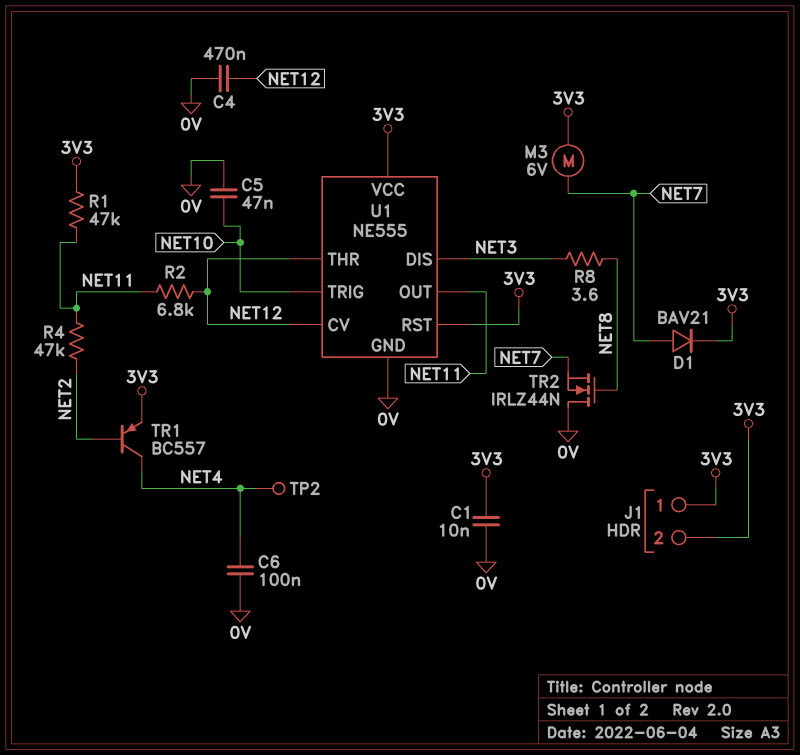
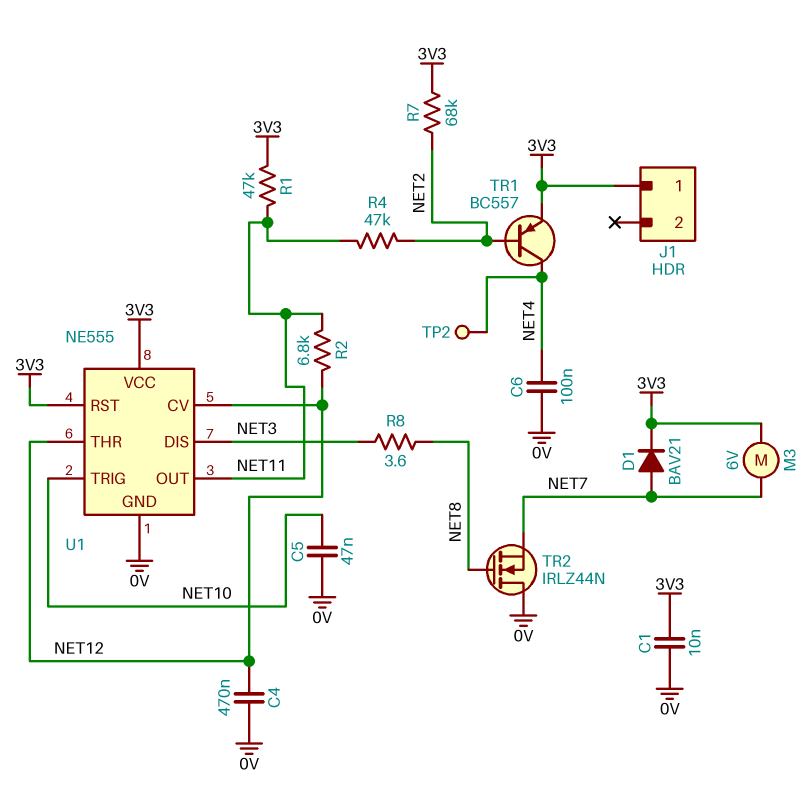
J1 pin 2: 3V3 -> none
R7: none -> 68k (3V3, NET2)

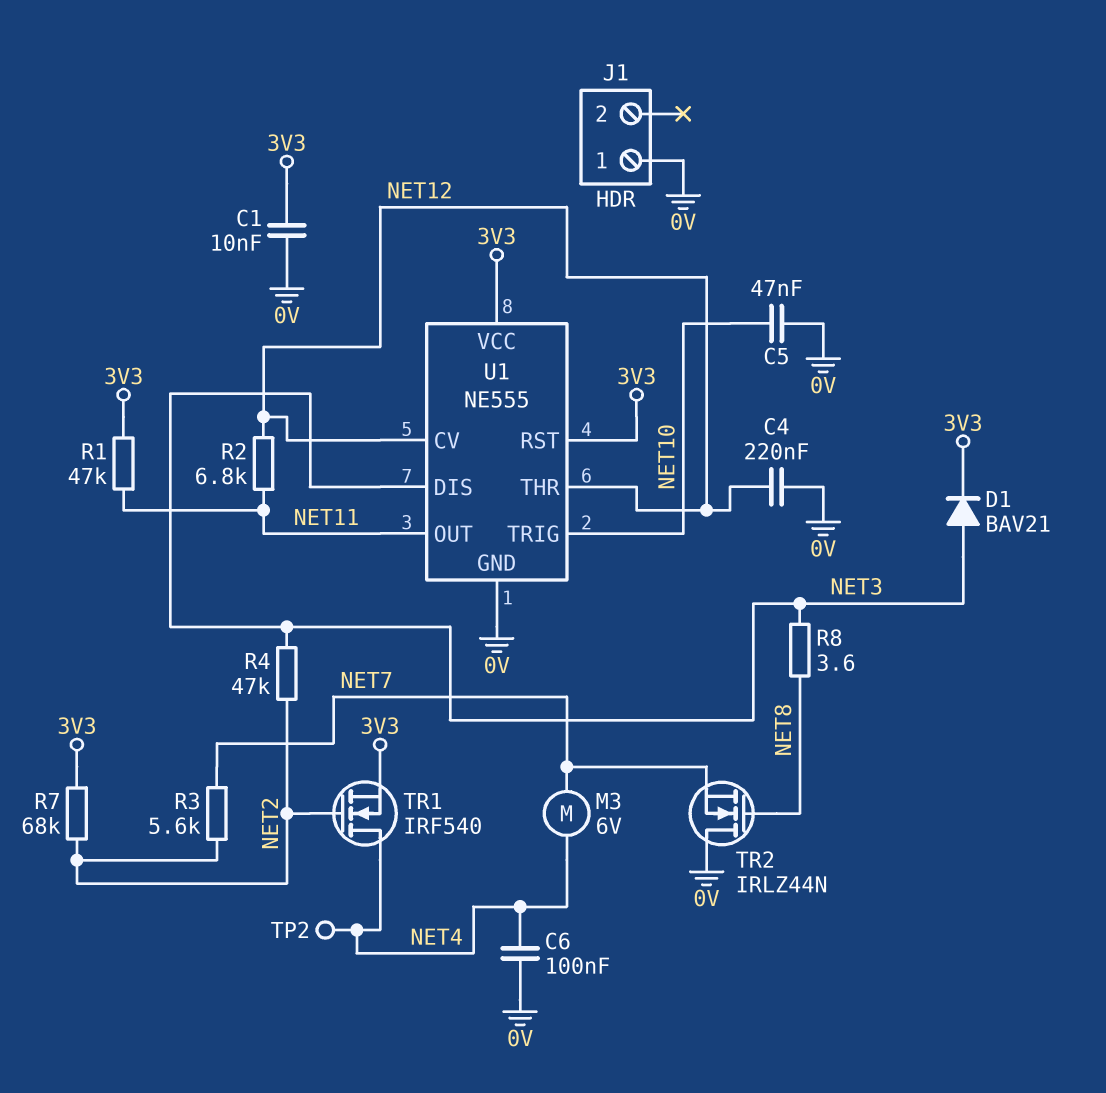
C4: 470nF (0V, NET12) -> 220nF (0V, NET12)
D1: diode BAV21 (A NET7, K 3V3) -> diode BAV21 (A NET3, K 3V3)
J1 pin 1: 3V3 -> 0V
M3: motor 6V (3V3, NET7) -> motor 6V (NET4, NET7)
R3: none -> 5.6k (NET2, NET7)
R4: 47k (NET2, NET11) -> 47k (NET2, NET3)
TR1: PNP BC557 (B NET2, C NET4, E 3V3) -> NMOS IRF540 (G NET2, D NET4, S 3V3)

